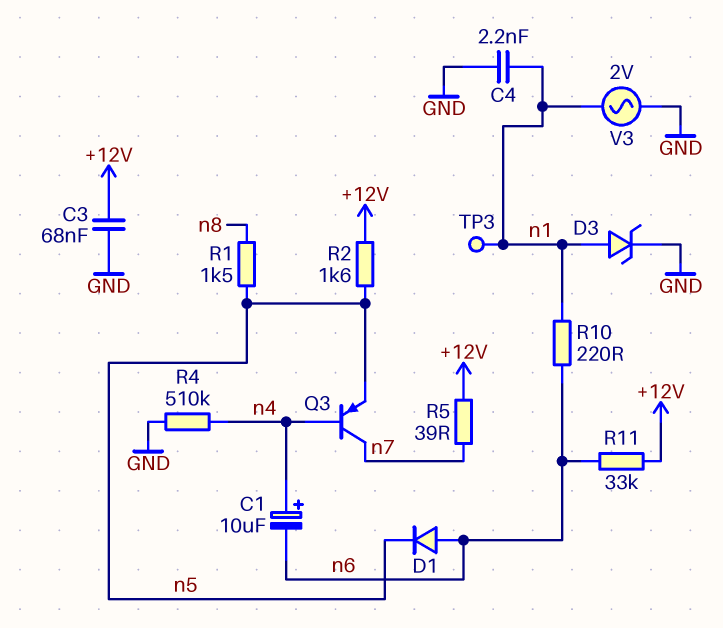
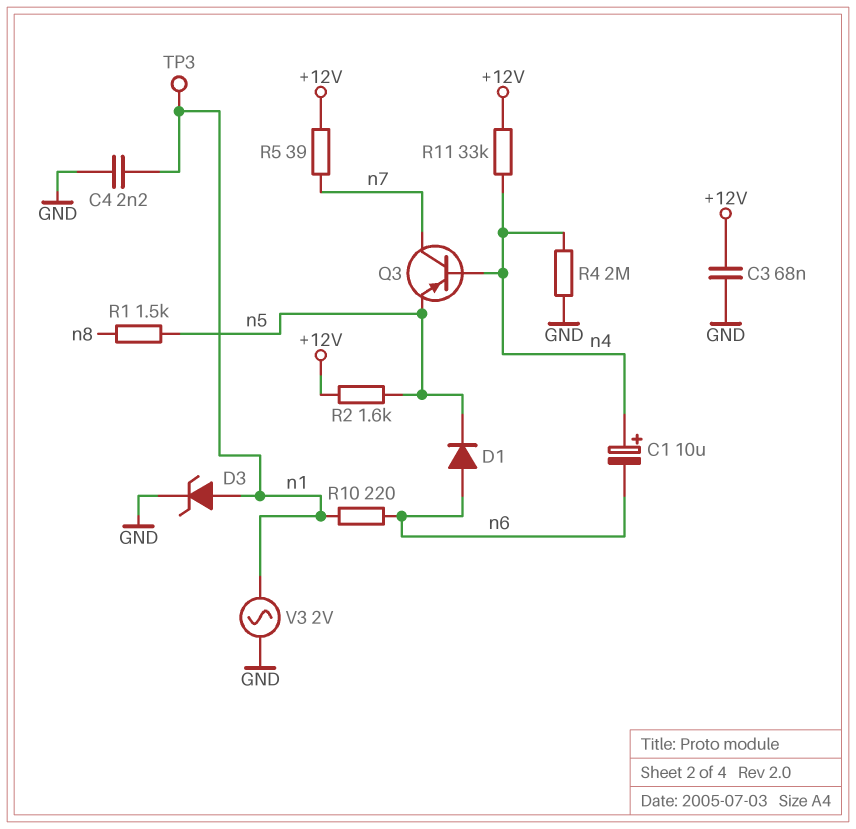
R4: 510k (GND, n4) -> 2M (GND, n4)
R11: 33k (+12V, n6) -> 33k (+12V, n4)

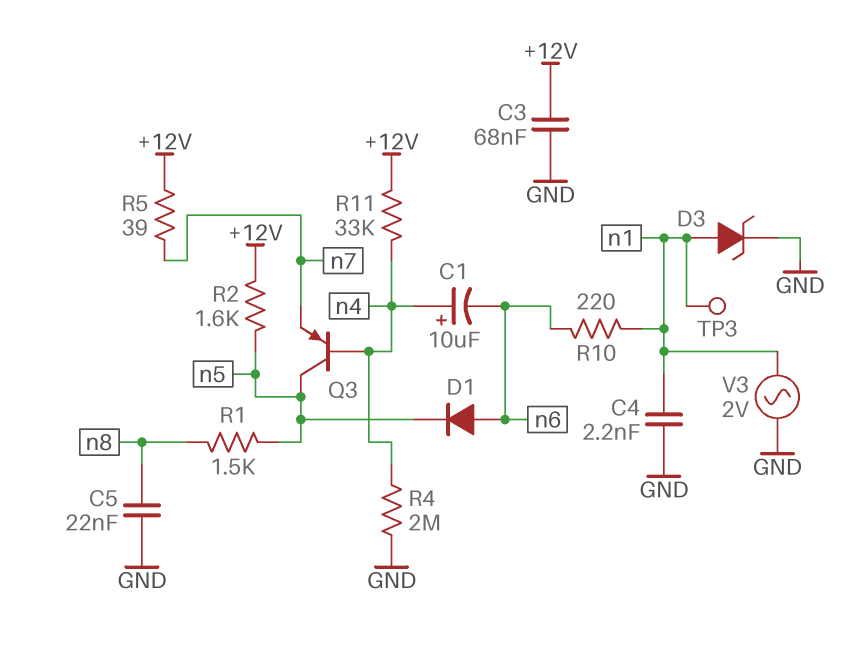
C5: none -> 22nF (GND, n8)
Q3: PNP (B n4, C n7, E n5) -> PNP (B n4, C n5, E n7)

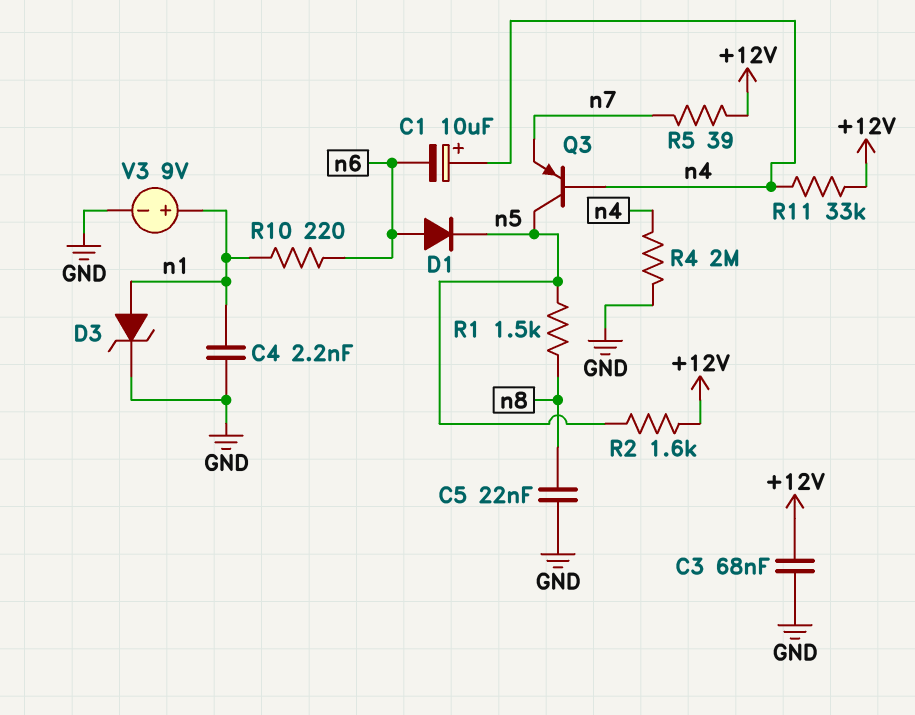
TP3: test point (n1) -> none
V3: AC 2V (GND, n1) -> 9V (plus n1, minus GND)

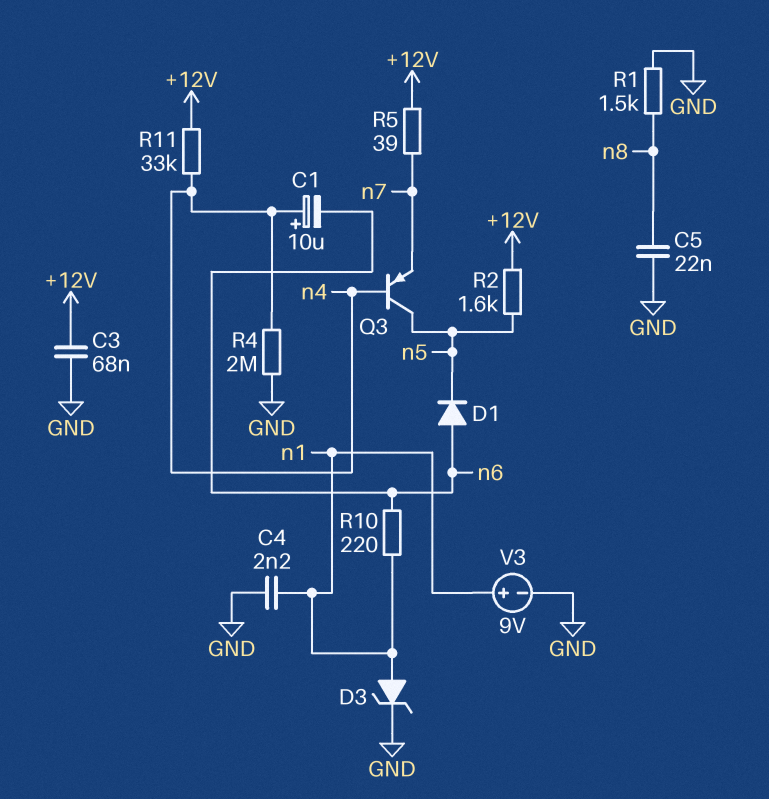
R1: 1.5k (n5, n8) -> 1.5k (GND, n8)

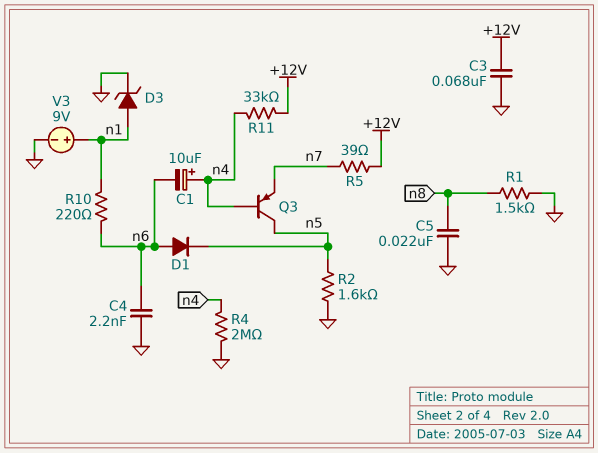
C4: 2.2nF (GND, n1) -> 2.2nF (GND, n6)
R2: 1.6k (+12V, n5) -> 1.6k (GND, n5)

